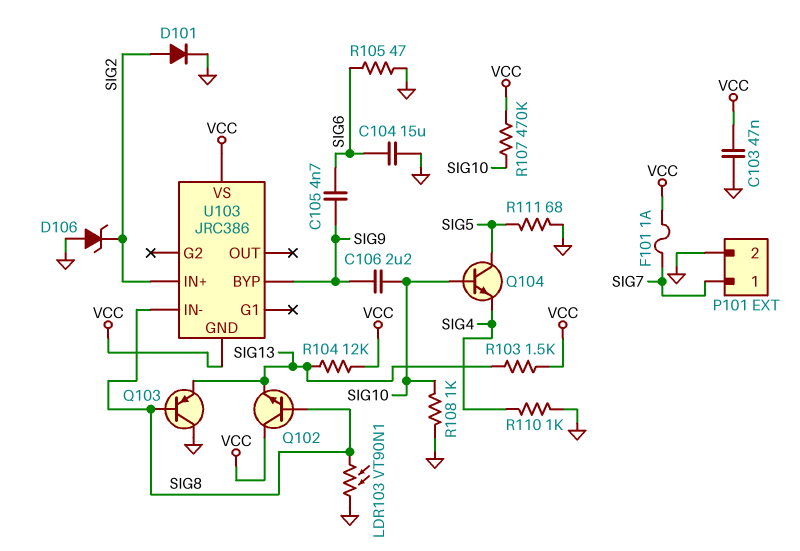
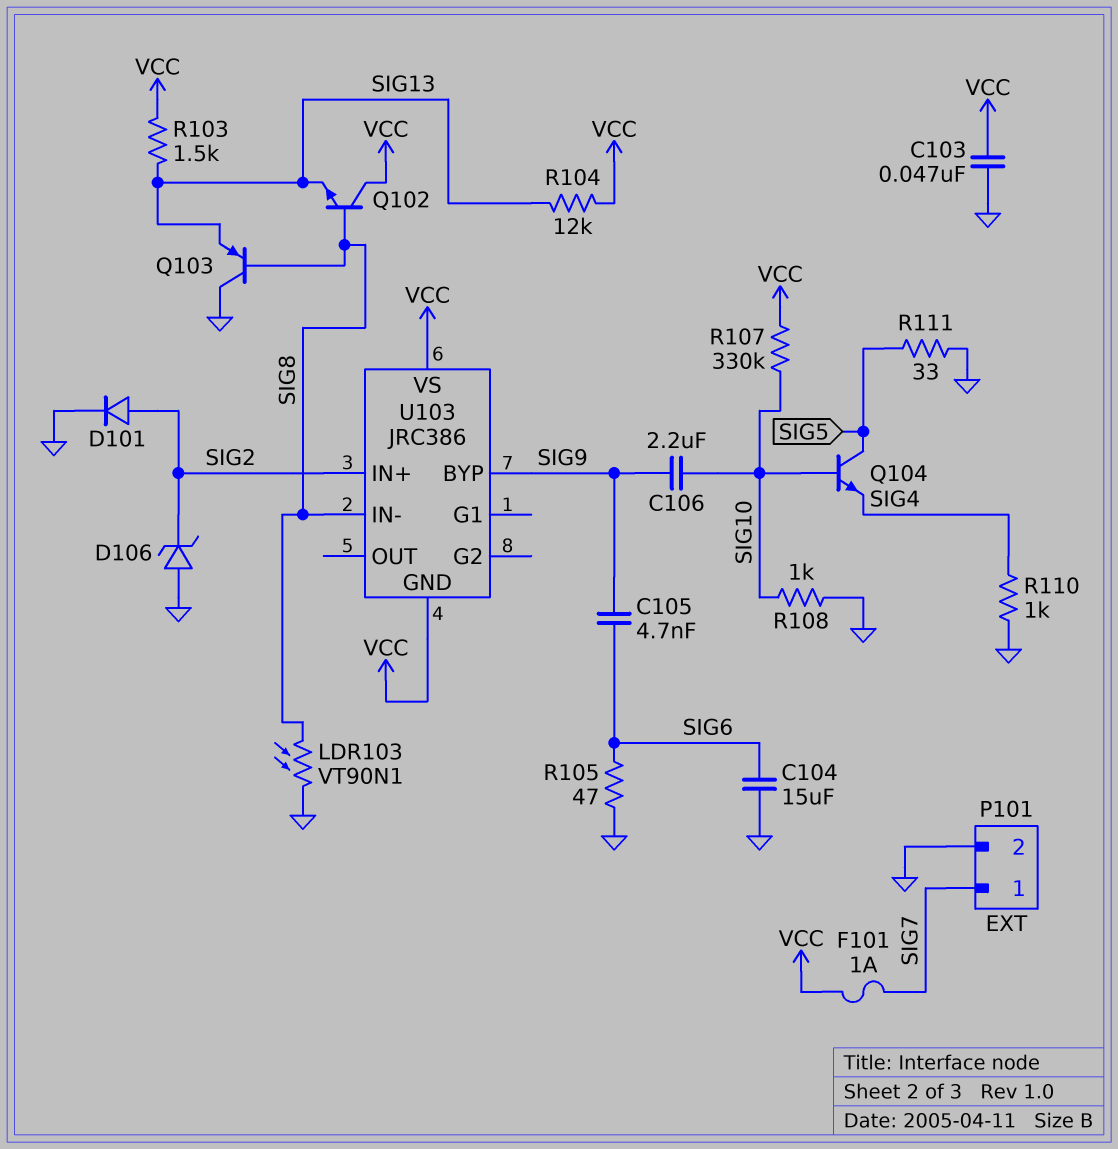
R107: 470k (SIG10, VCC) -> 330k (SIG10, VCC)
R111: 68 (GND, SIG5) -> 33 (GND, SIG5)

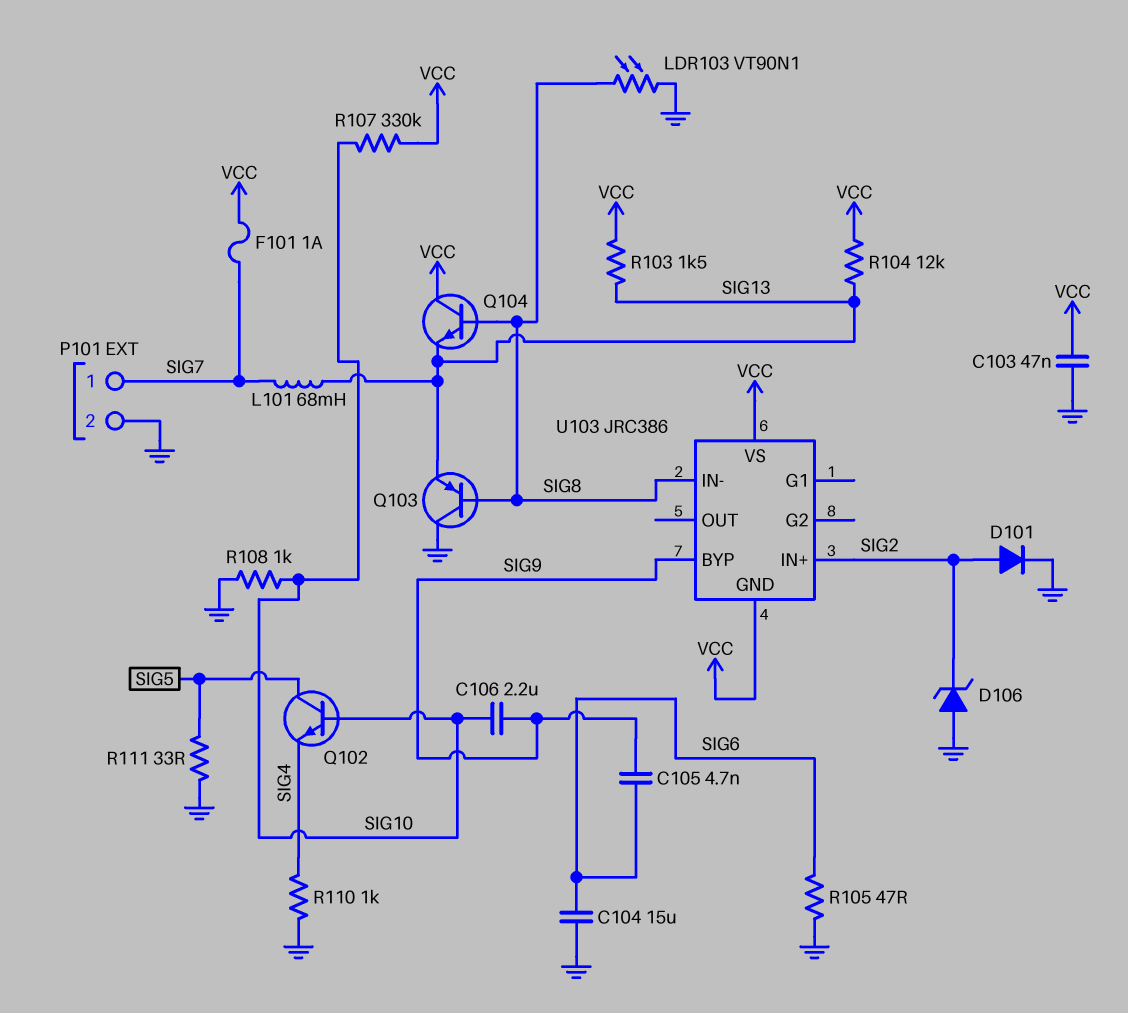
L101: none -> 68mH (SIG7, SIG13)
Q102: NPN (B SIG8, C VCC, E SIG13) -> NPN (B SIG10, C SIG5, E SIG4)
Q104: NPN (B SIG10, C SIG5, E SIG4) -> NPN (B SIG8, C VCC, E SIG13)

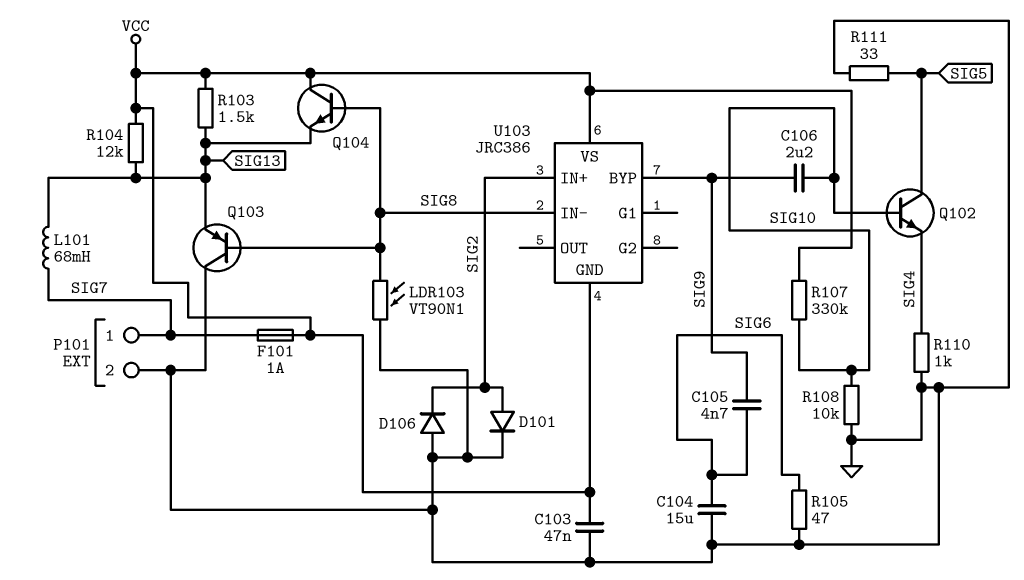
D106: zener (A GND, K SIG2) -> diode (A GND, K SIG2)
R108: 1k (GND, SIG10) -> 10k (GND, SIG10)

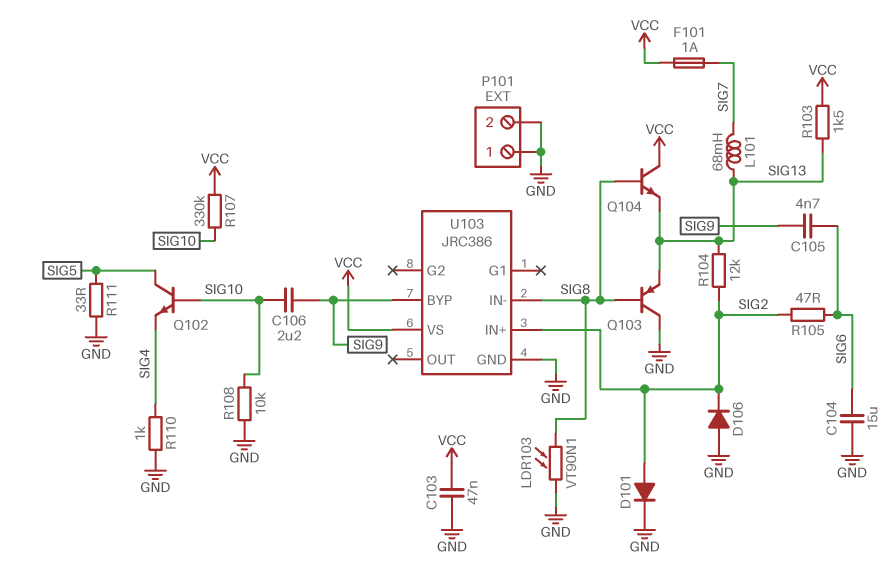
P101 pin 1: SIG7 -> GND
R104: 12k (SIG13, VCC) -> 12k (SIG2, SIG13)
R105: 47 (GND, SIG6) -> 47 (SIG2, SIG6)
U103 pin GND: VCC -> GND

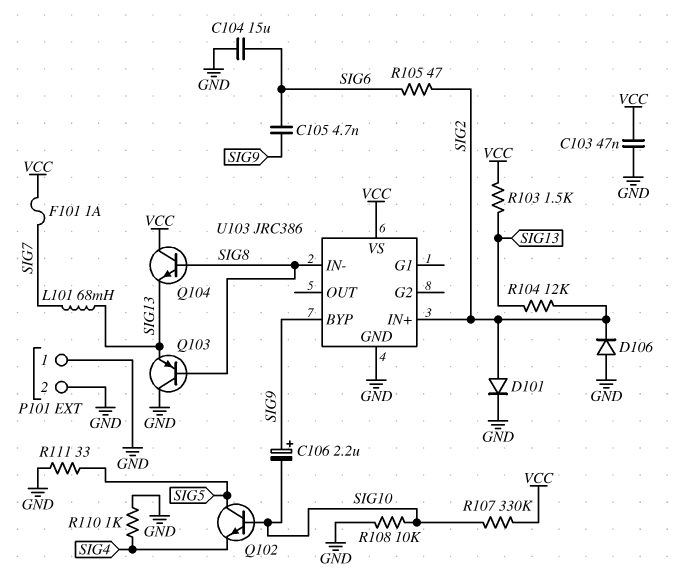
C106: 2.2uF (SIG9, SIG10) -> 2.2uF (plus SIG9, minus SIG10)
LDR103: VT90N1 (GND, SIG8) -> none

